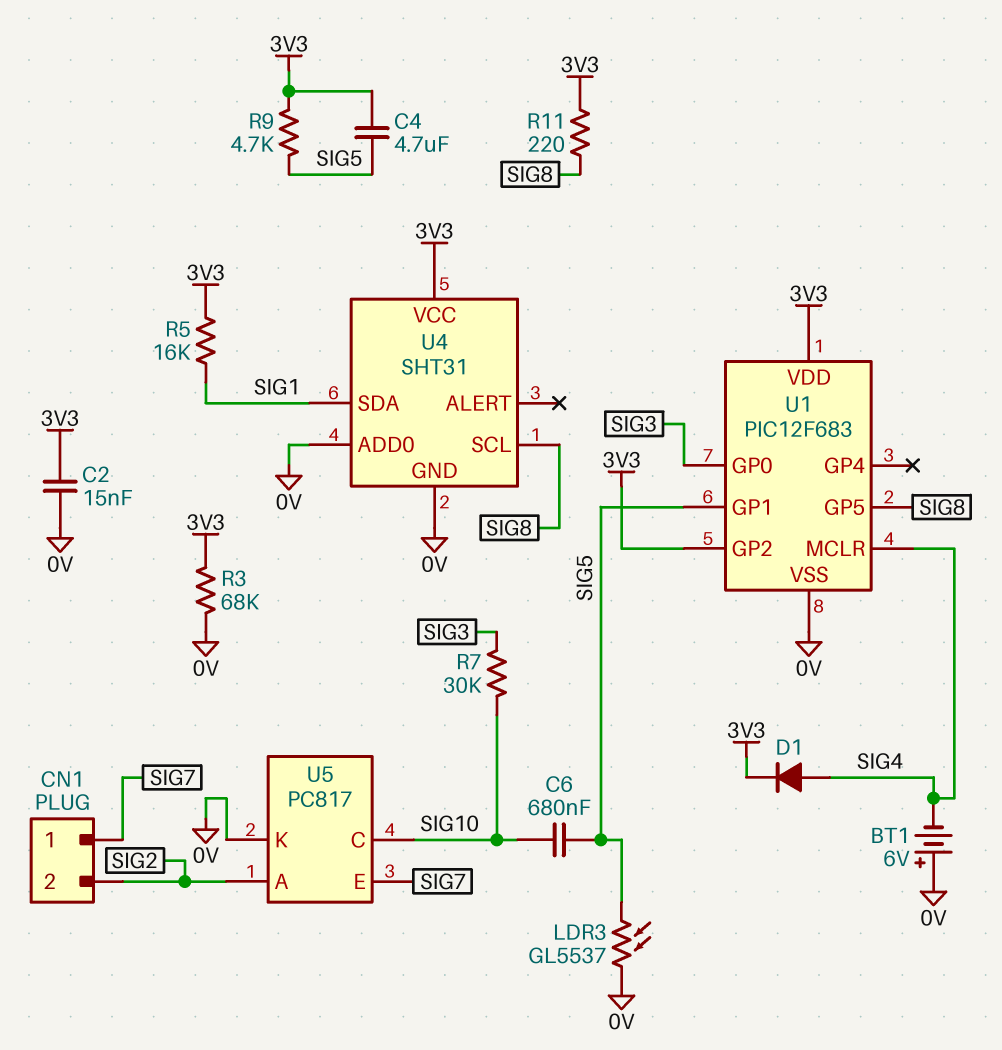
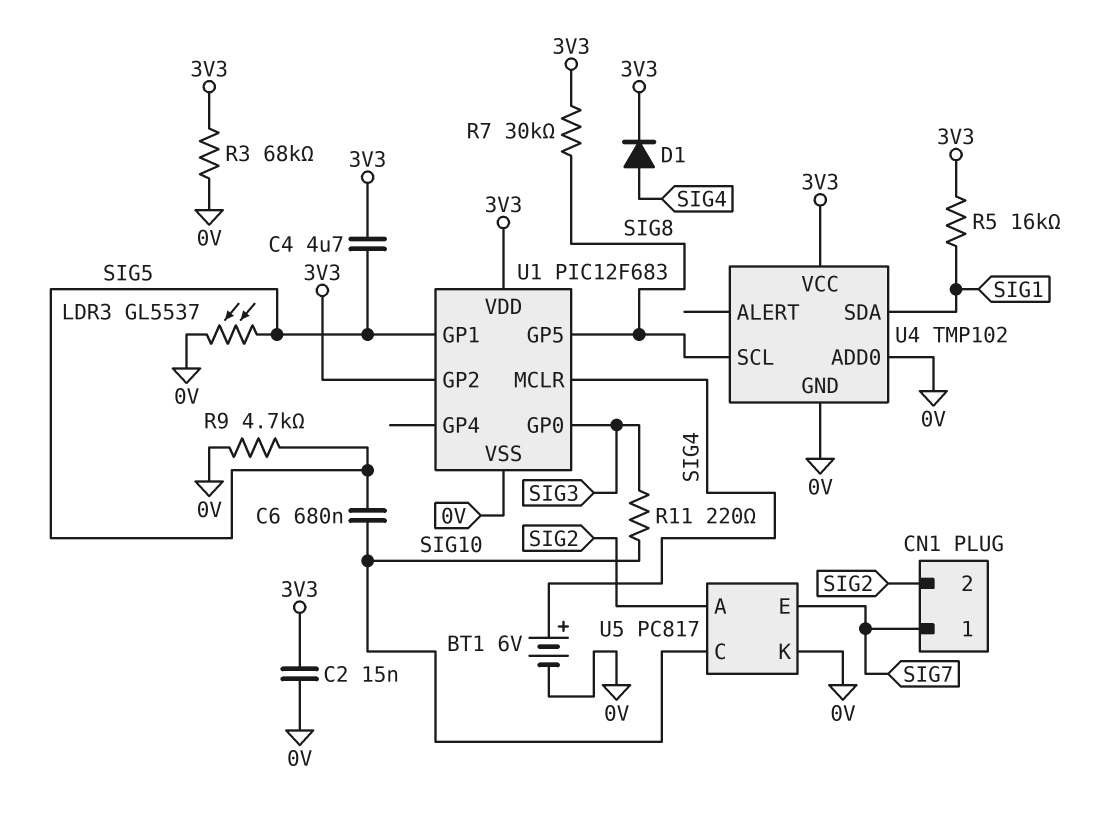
BT1: 6V (plus 0V, minus SIG4) -> 6V (plus SIG4, minus 0V)
R7: 30k (SIG3, SIG10) -> 30k (3V3, SIG8)
R9: 4.7k (3V3, SIG5) -> 4.7k (0V, SIG5)
R11: 220 (3V3, SIG8) -> 220 (SIG3, SIG10)
U4: SHT31 -> TMP102

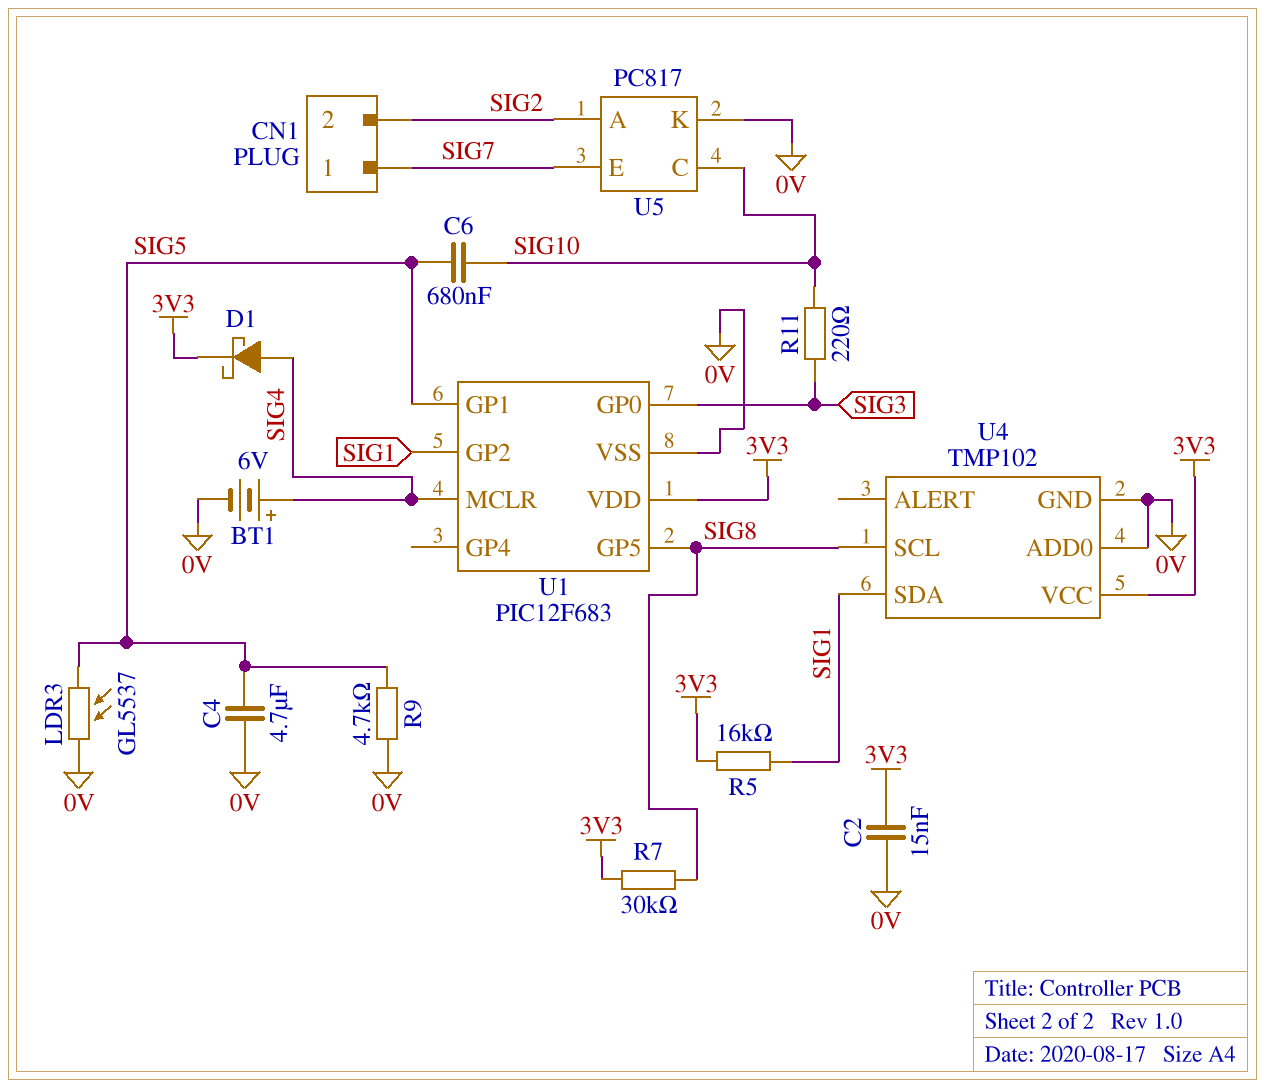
C4: 4.7uF (3V3, SIG5) -> 4.7uF (0V, SIG5)
D1: diode (A SIG4, K 3V3) -> schottky (A SIG4, K 3V3)
R3: 68k (0V, 3V3) -> none
U1 pin GP2: 3V3 -> SIG1

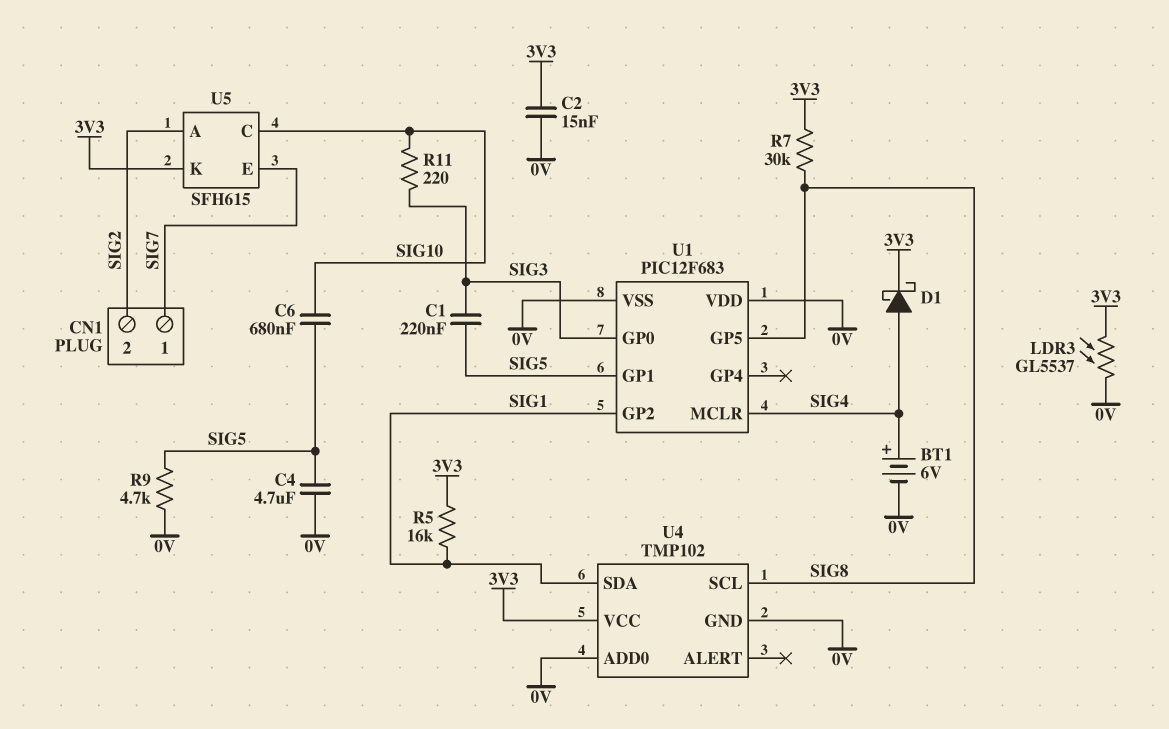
C1: none -> 220nF (SIG3, SIG5)
LDR3: GL5537 (0V, SIG5) -> GL5537 (0V, 3V3)
U1 pin VDD: 3V3 -> 0V
U5: PC817 -> SFH615
U5 pin K: 0V -> 3V3

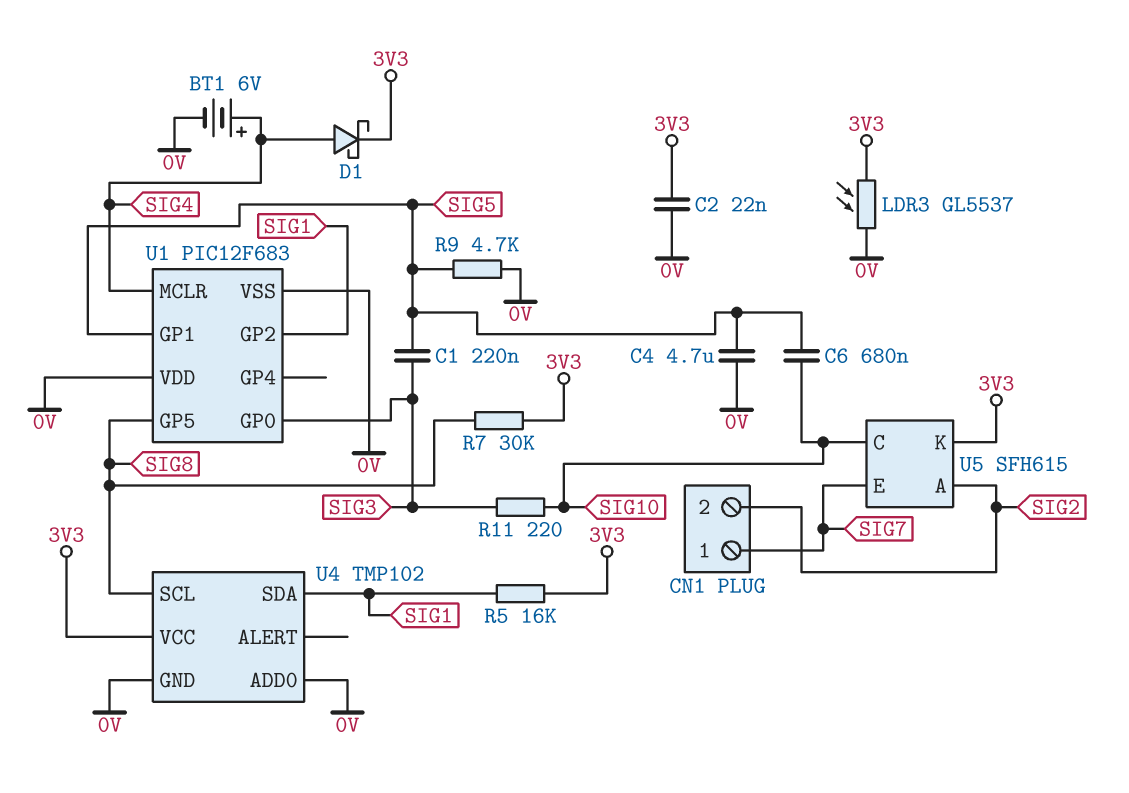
C2: 15nF (0V, 3V3) -> 22nF (0V, 3V3)

